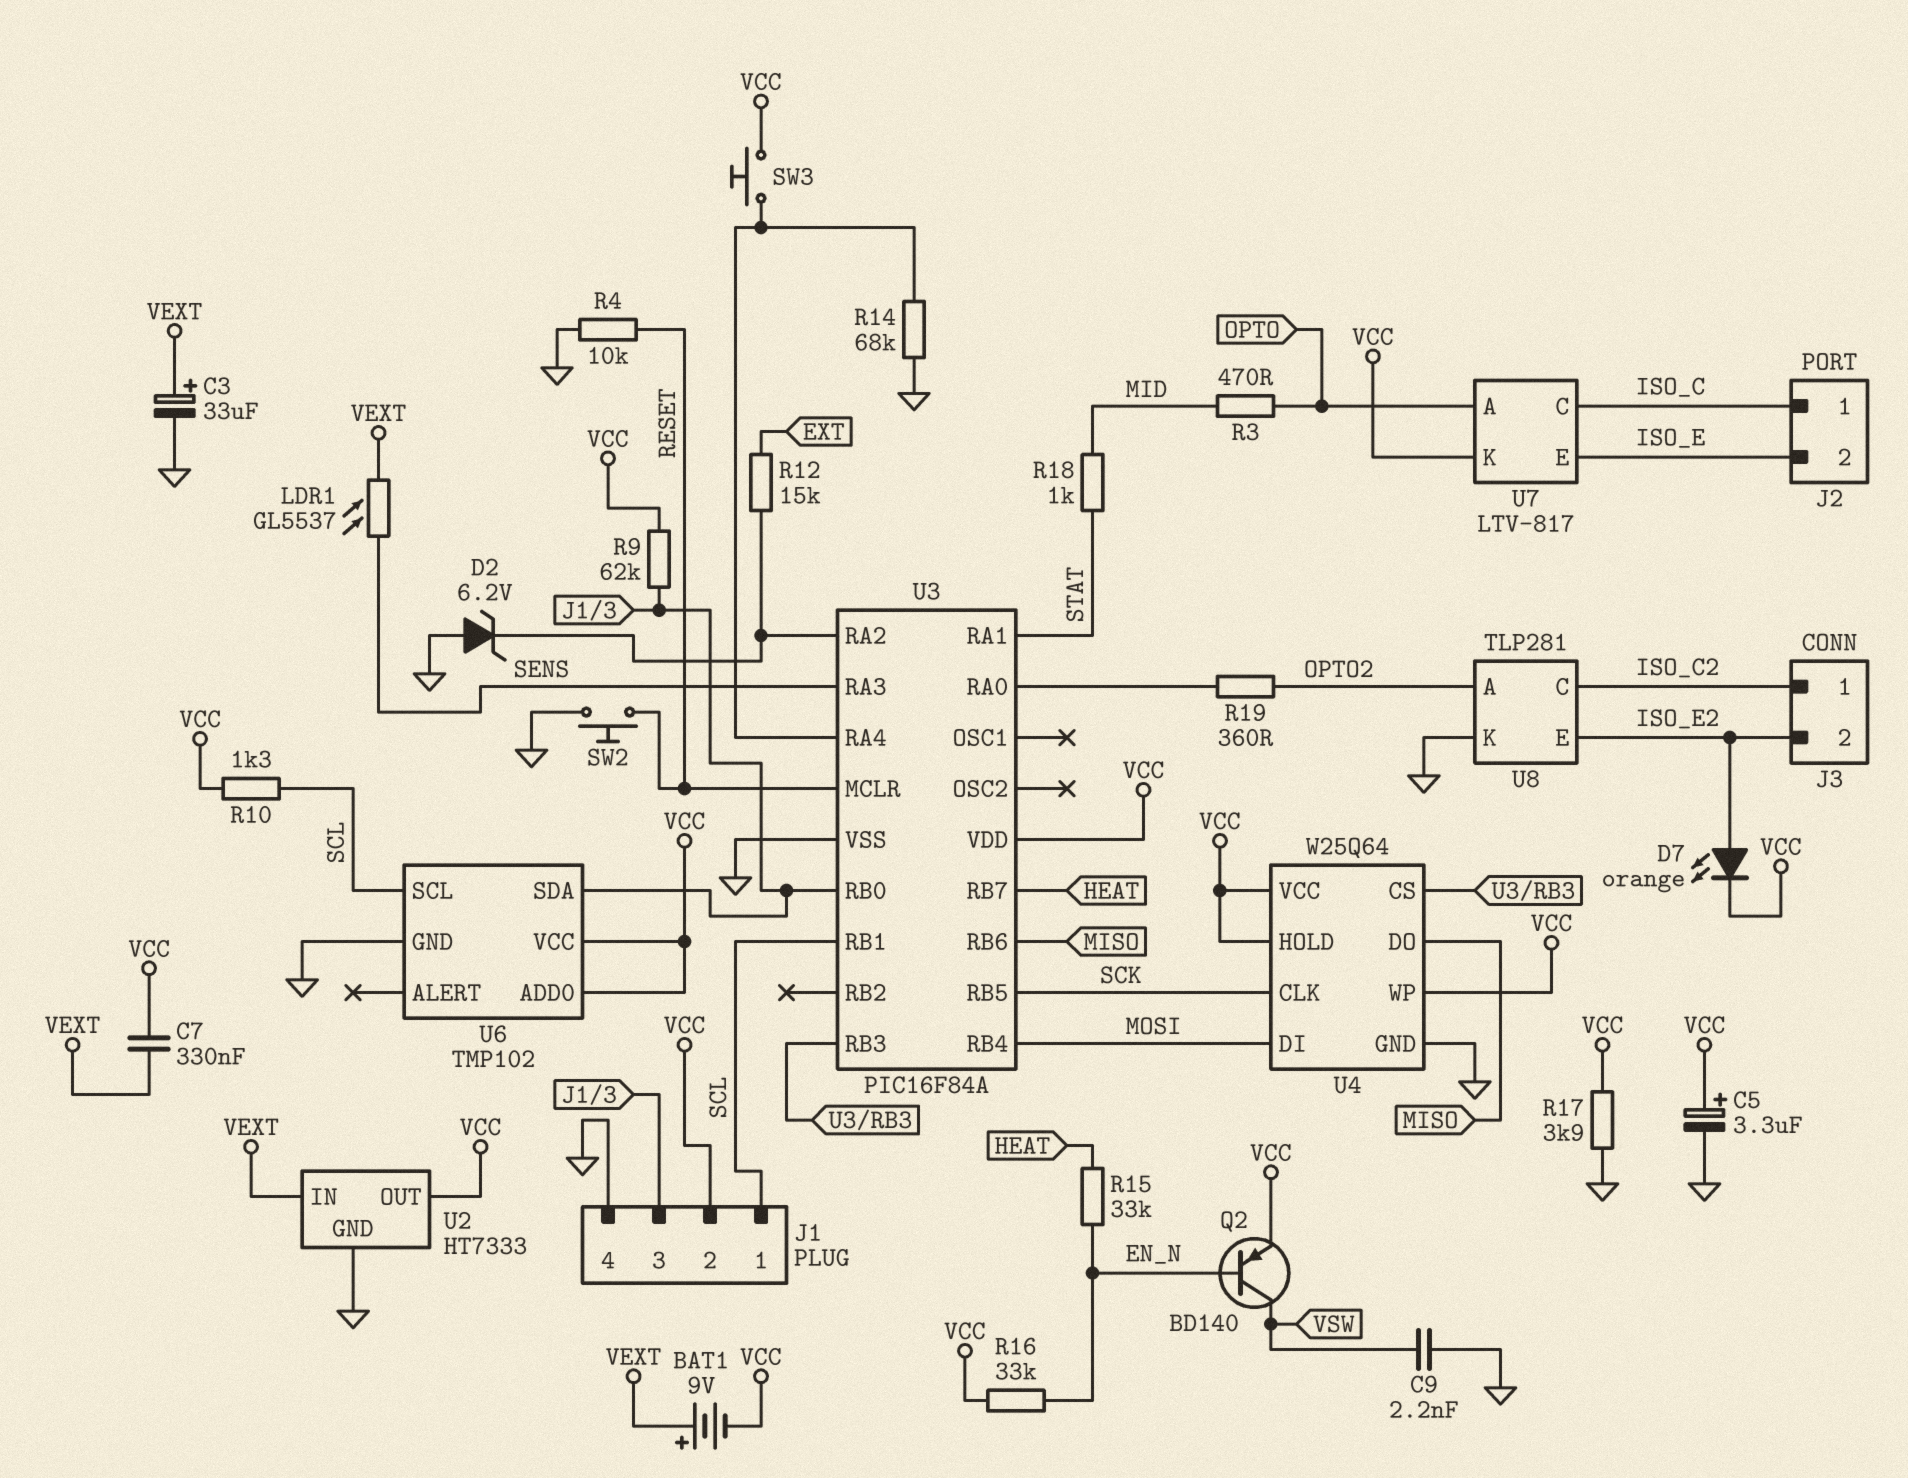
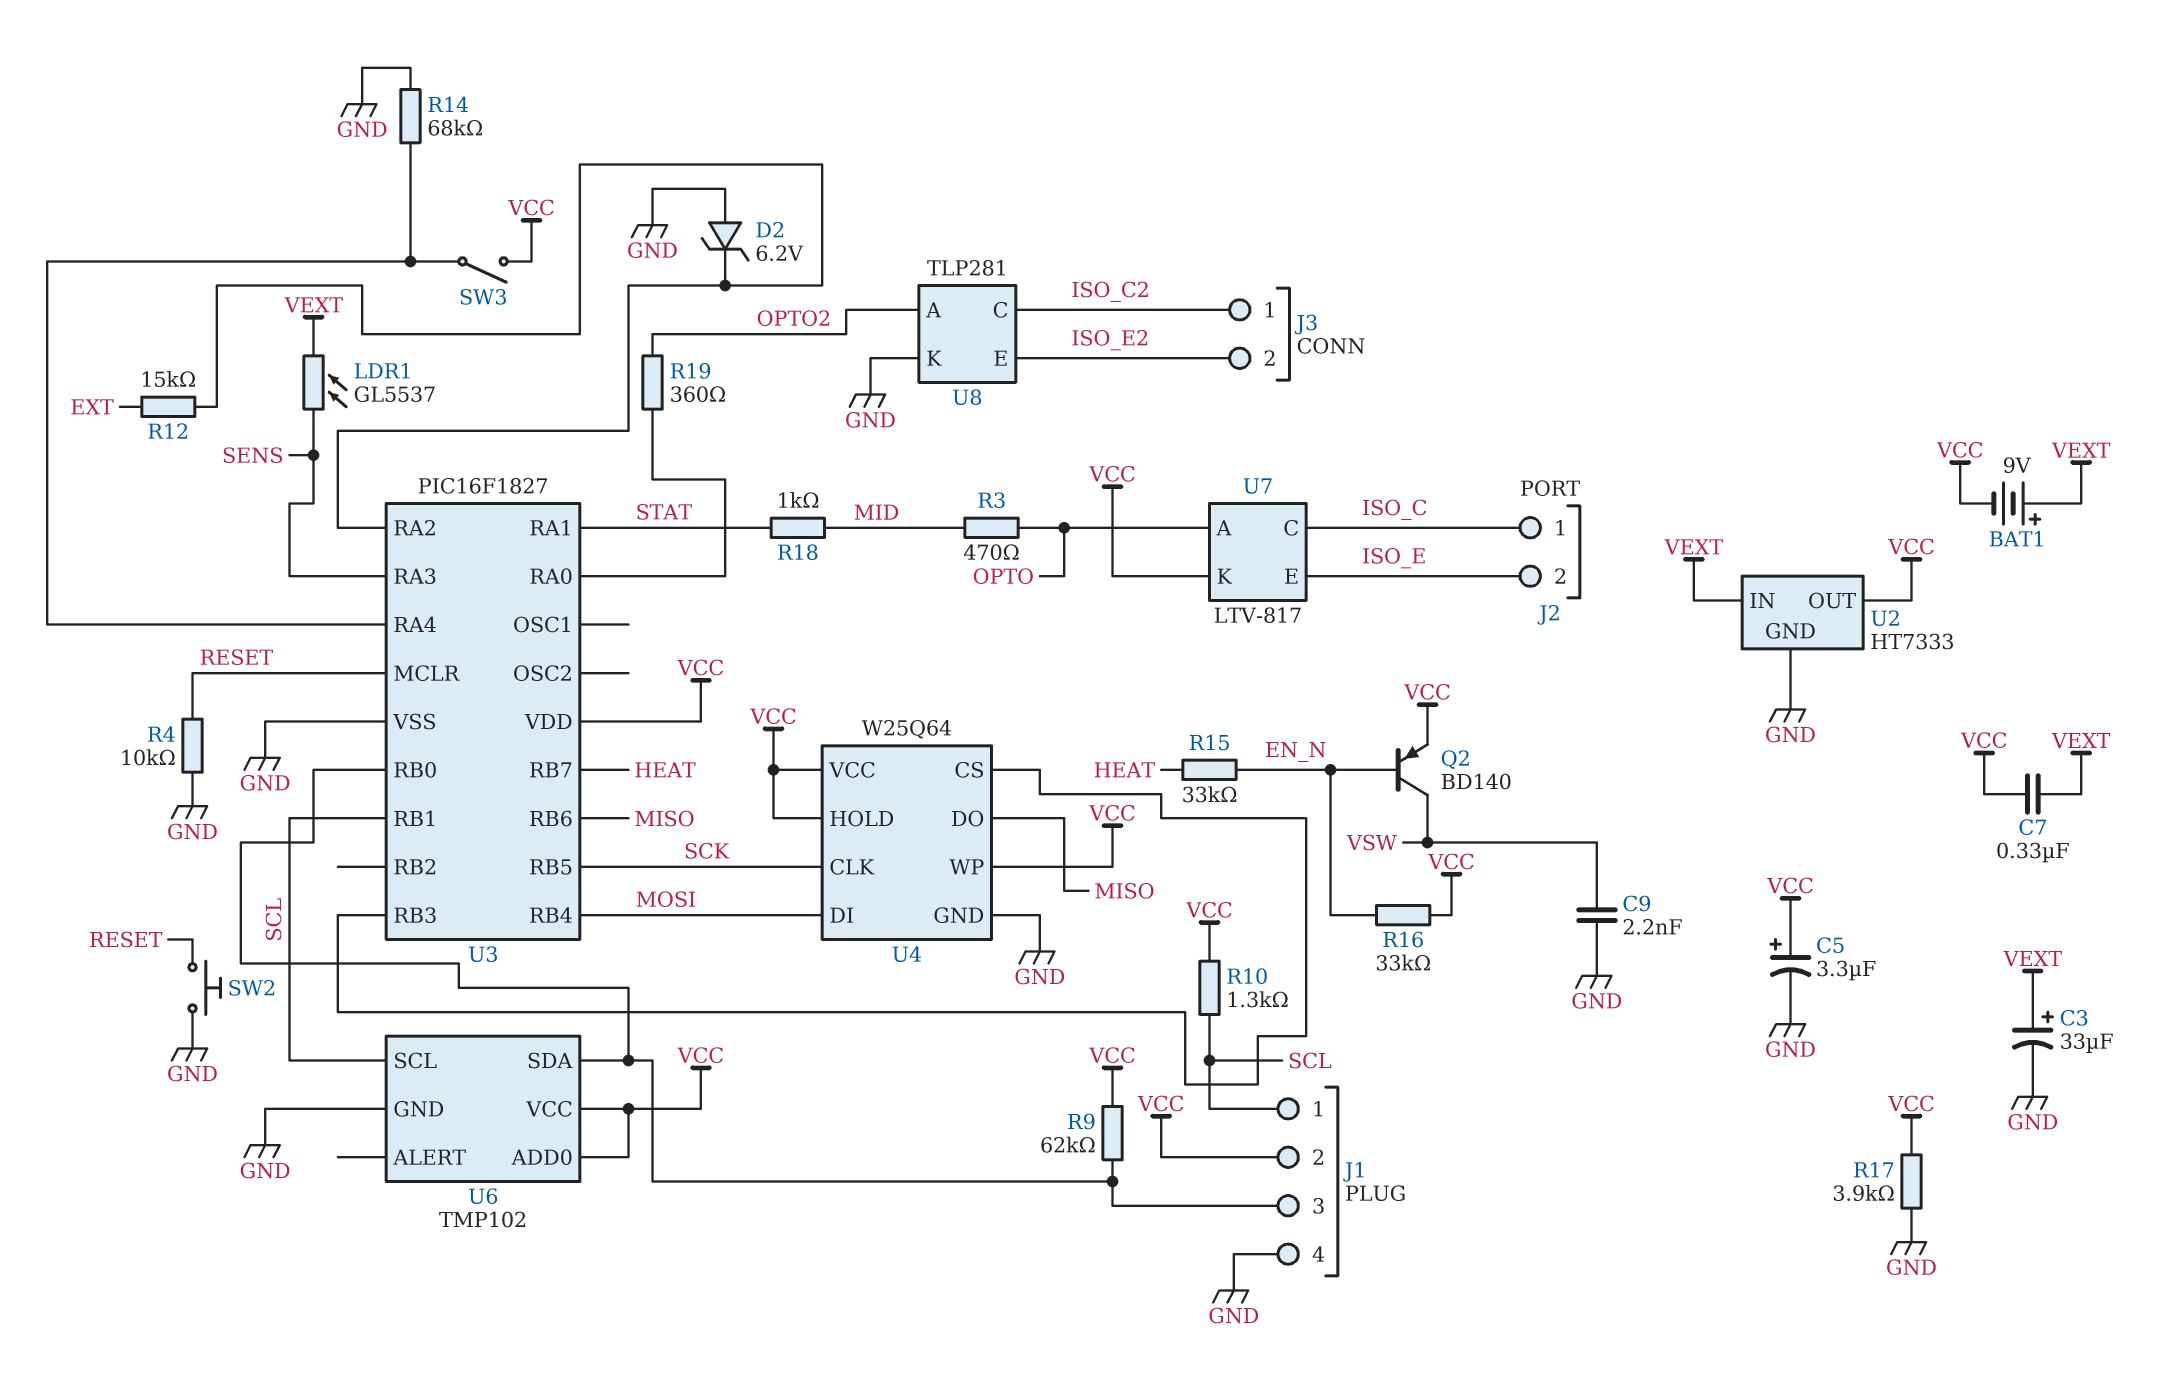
D7: LED orange (A ISO_E2, K VCC) -> none
SW3: button (U3/RA4, VCC) -> switch (U3/RA4, VCC)
U3: PIC16F84A -> PIC16F1827

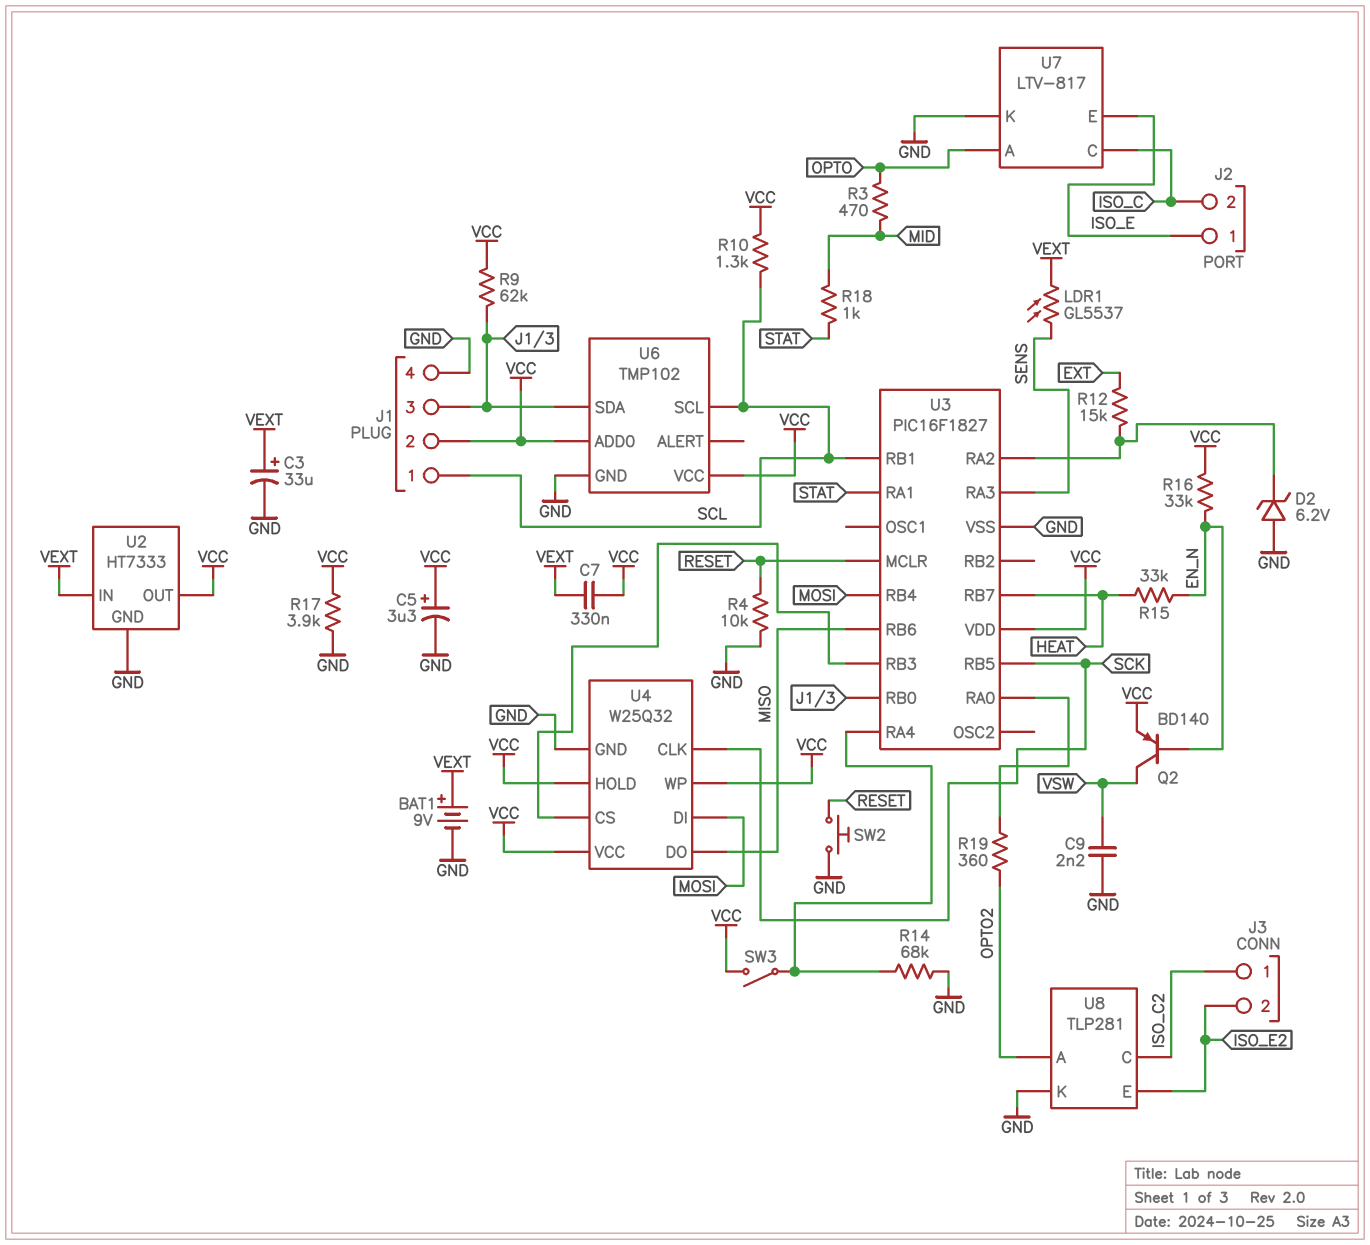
BAT1: 9V (plus VEXT, minus VCC) -> 9V (plus VEXT, minus GND)
J2 pin 1: ISO_C -> ISO_E
J2 pin 2: ISO_E -> ISO_C
U4: W25Q64 -> W25Q32
U7 pin K: VCC -> GND

